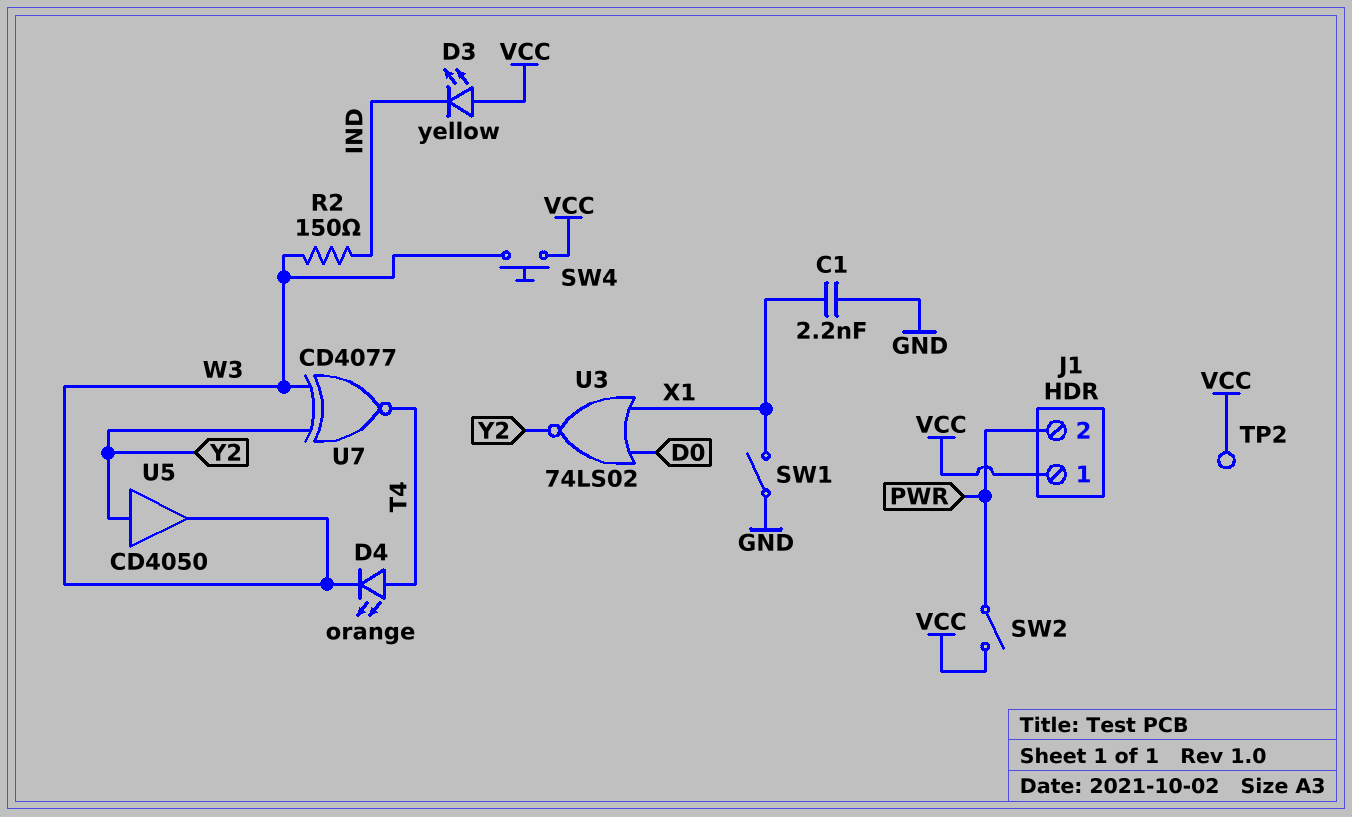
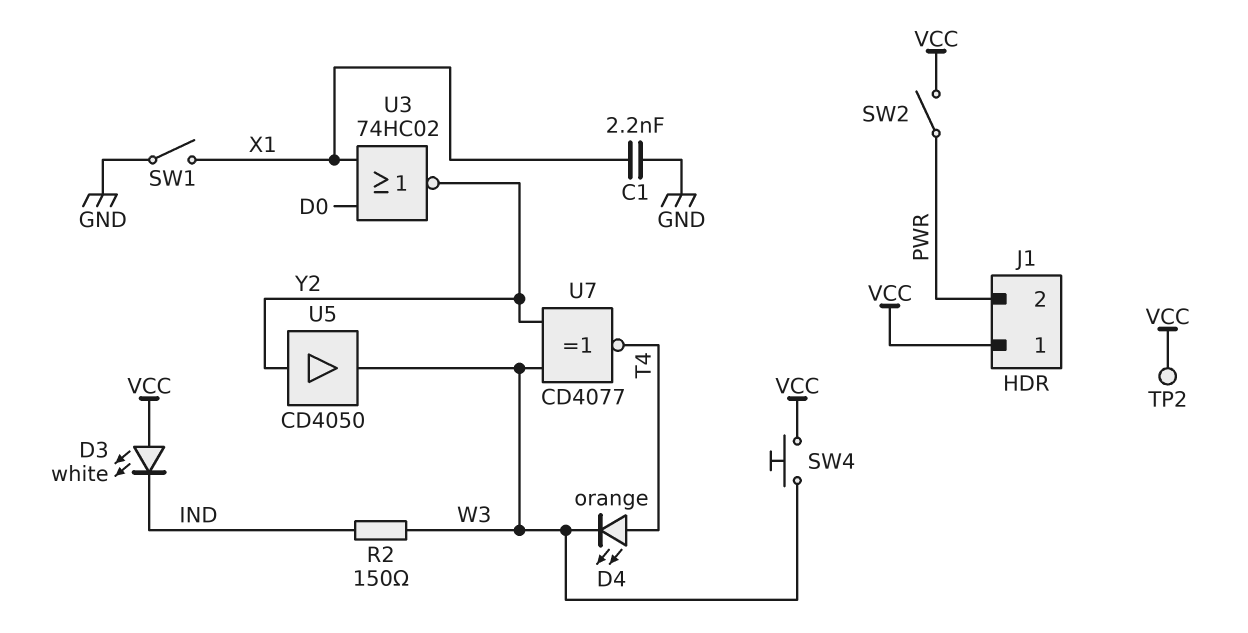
D3: LED yellow (A VCC, K IND) -> LED white (A VCC, K IND)
U3: NOR 74LS02 (in D0, in X1, out Y2) -> NOR 74HC02 (in D0, in X1, out Y2)

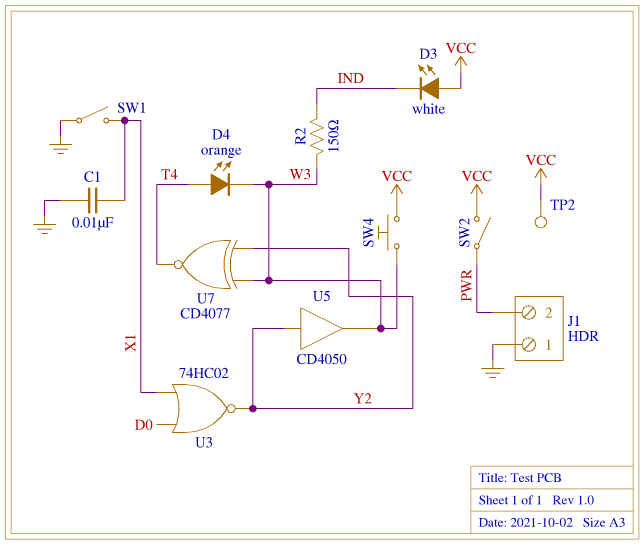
C1: 2.2nF (GND, X1) -> 10nF (GND, X1)
J1 pin 1: VCC -> GND

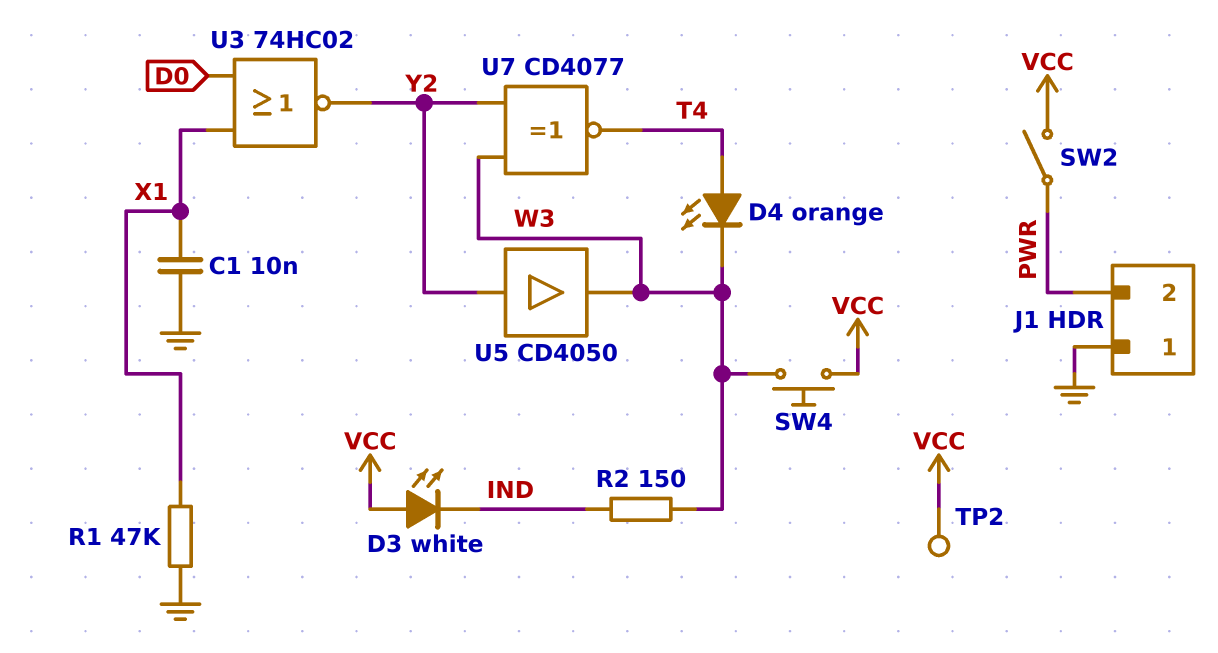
R1: none -> 47k (GND, X1)
SW1: switch (GND, X1) -> none

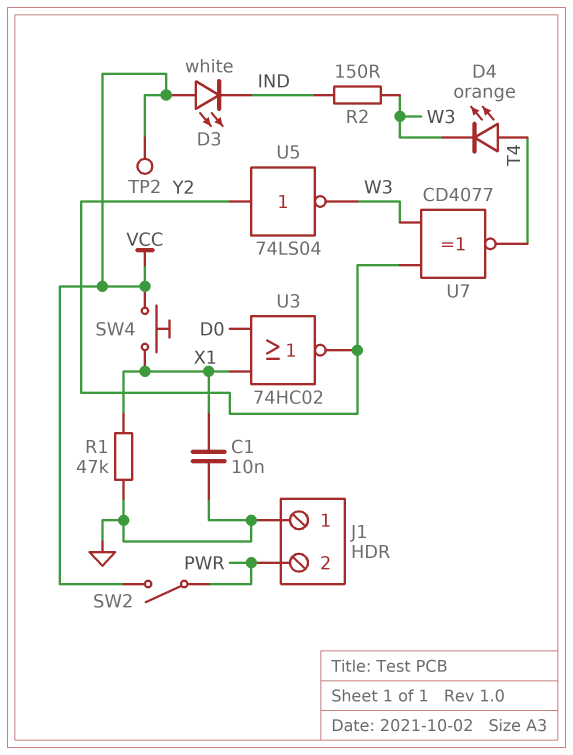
SW4: button (VCC, W3) -> button (VCC, X1)
U5: buffer CD4050 (in Y2, out W3) -> NOT 74LS04 (in Y2, out W3)

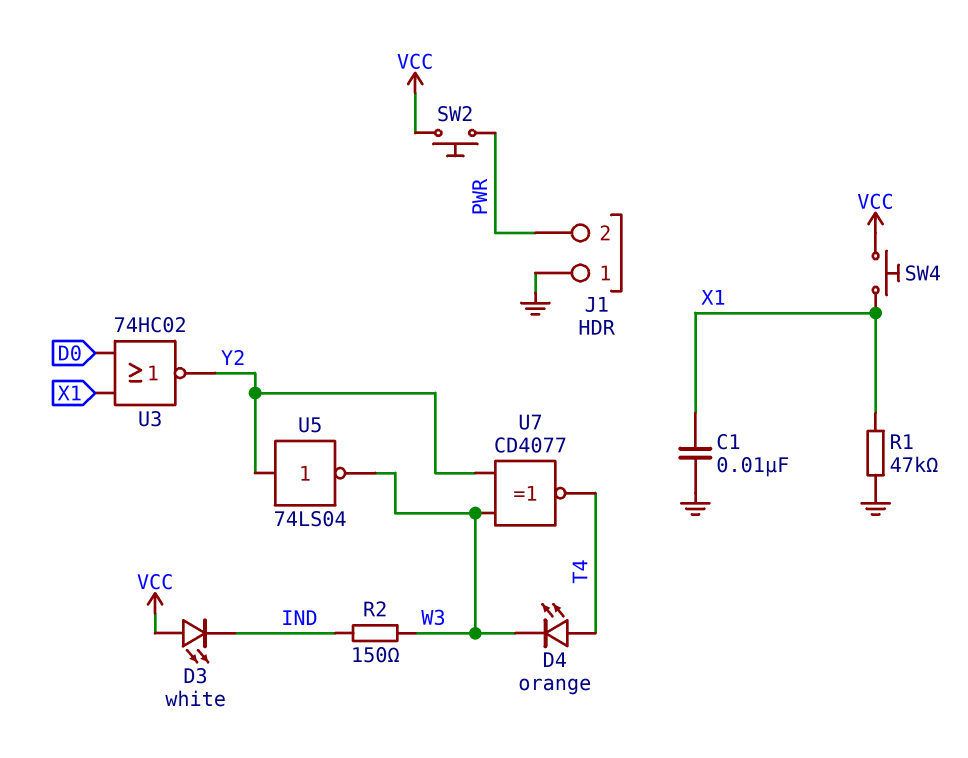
SW2: switch (PWR, VCC) -> button (PWR, VCC)
TP2: test point (VCC) -> none

